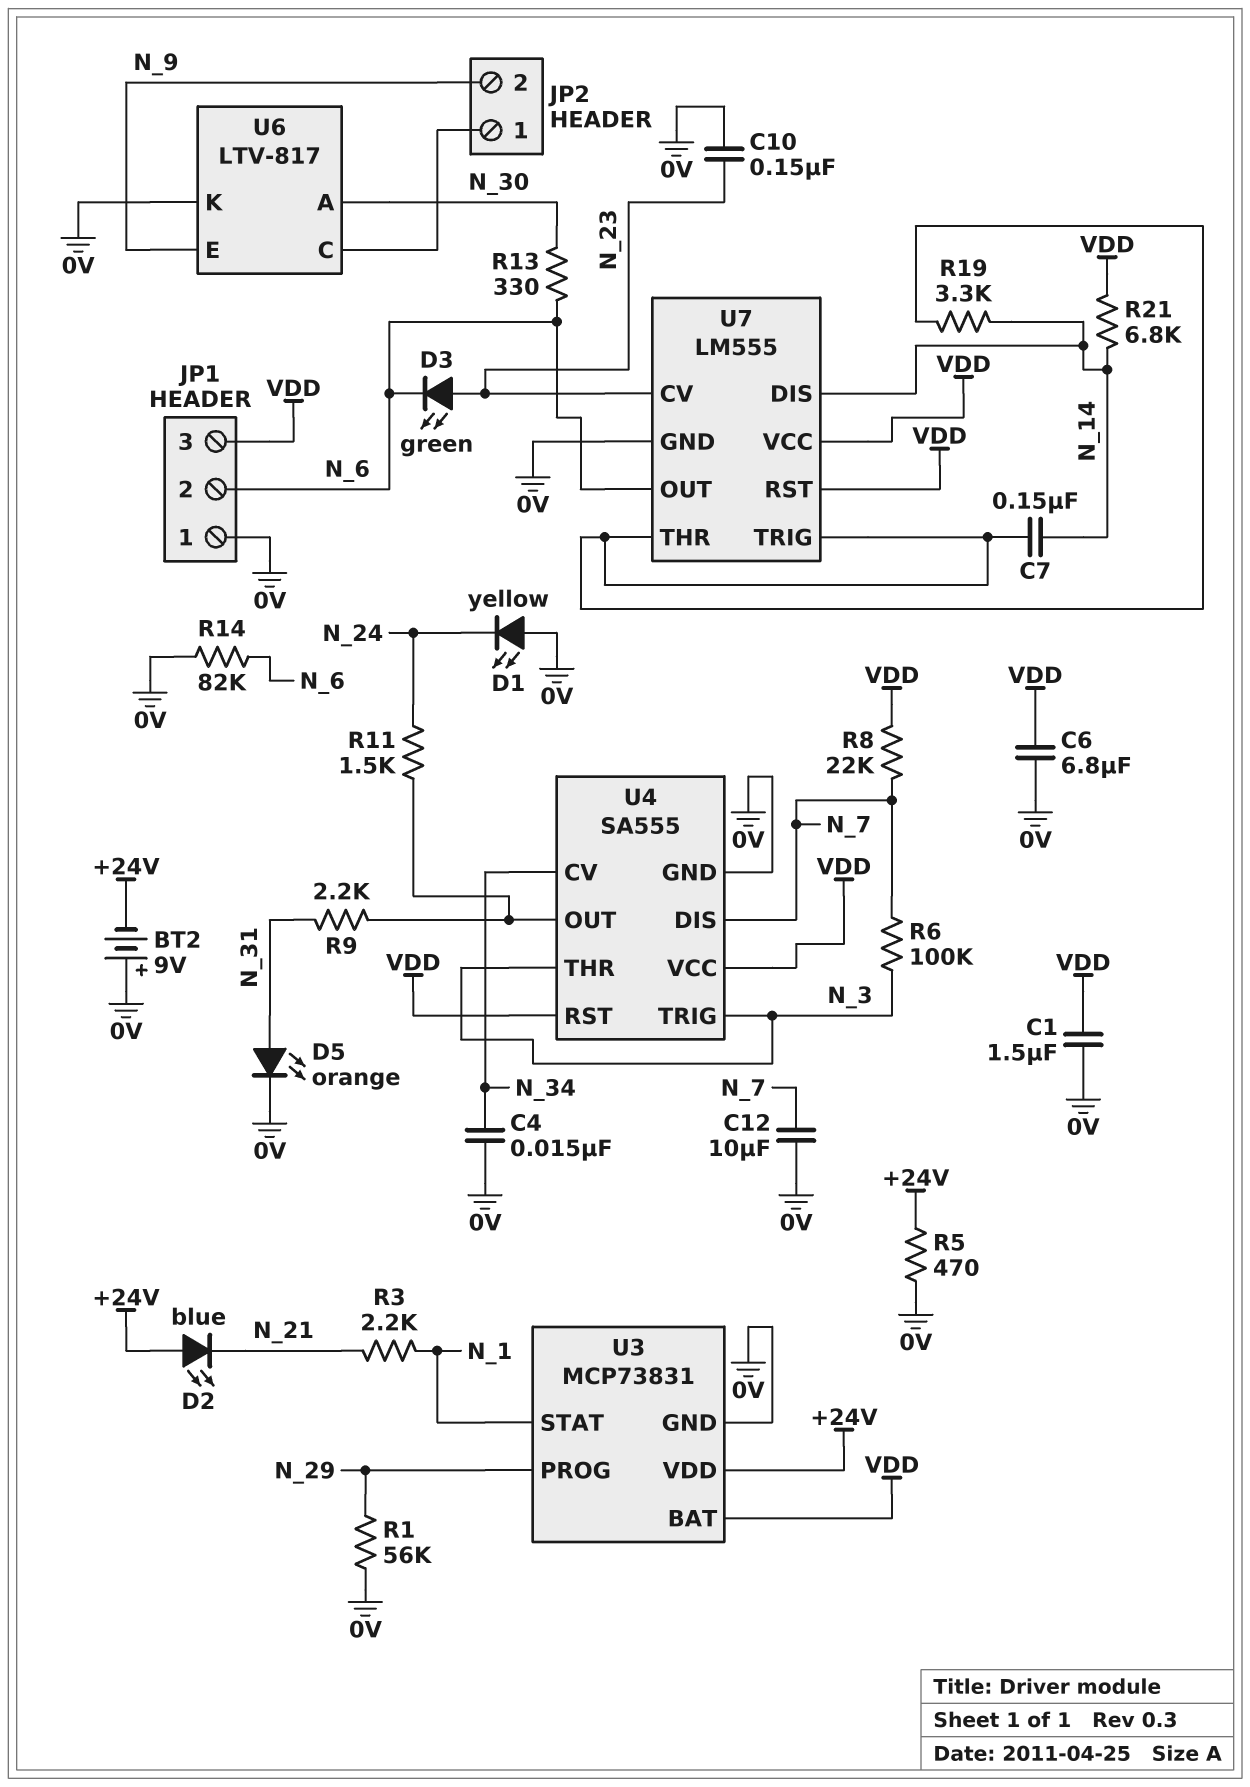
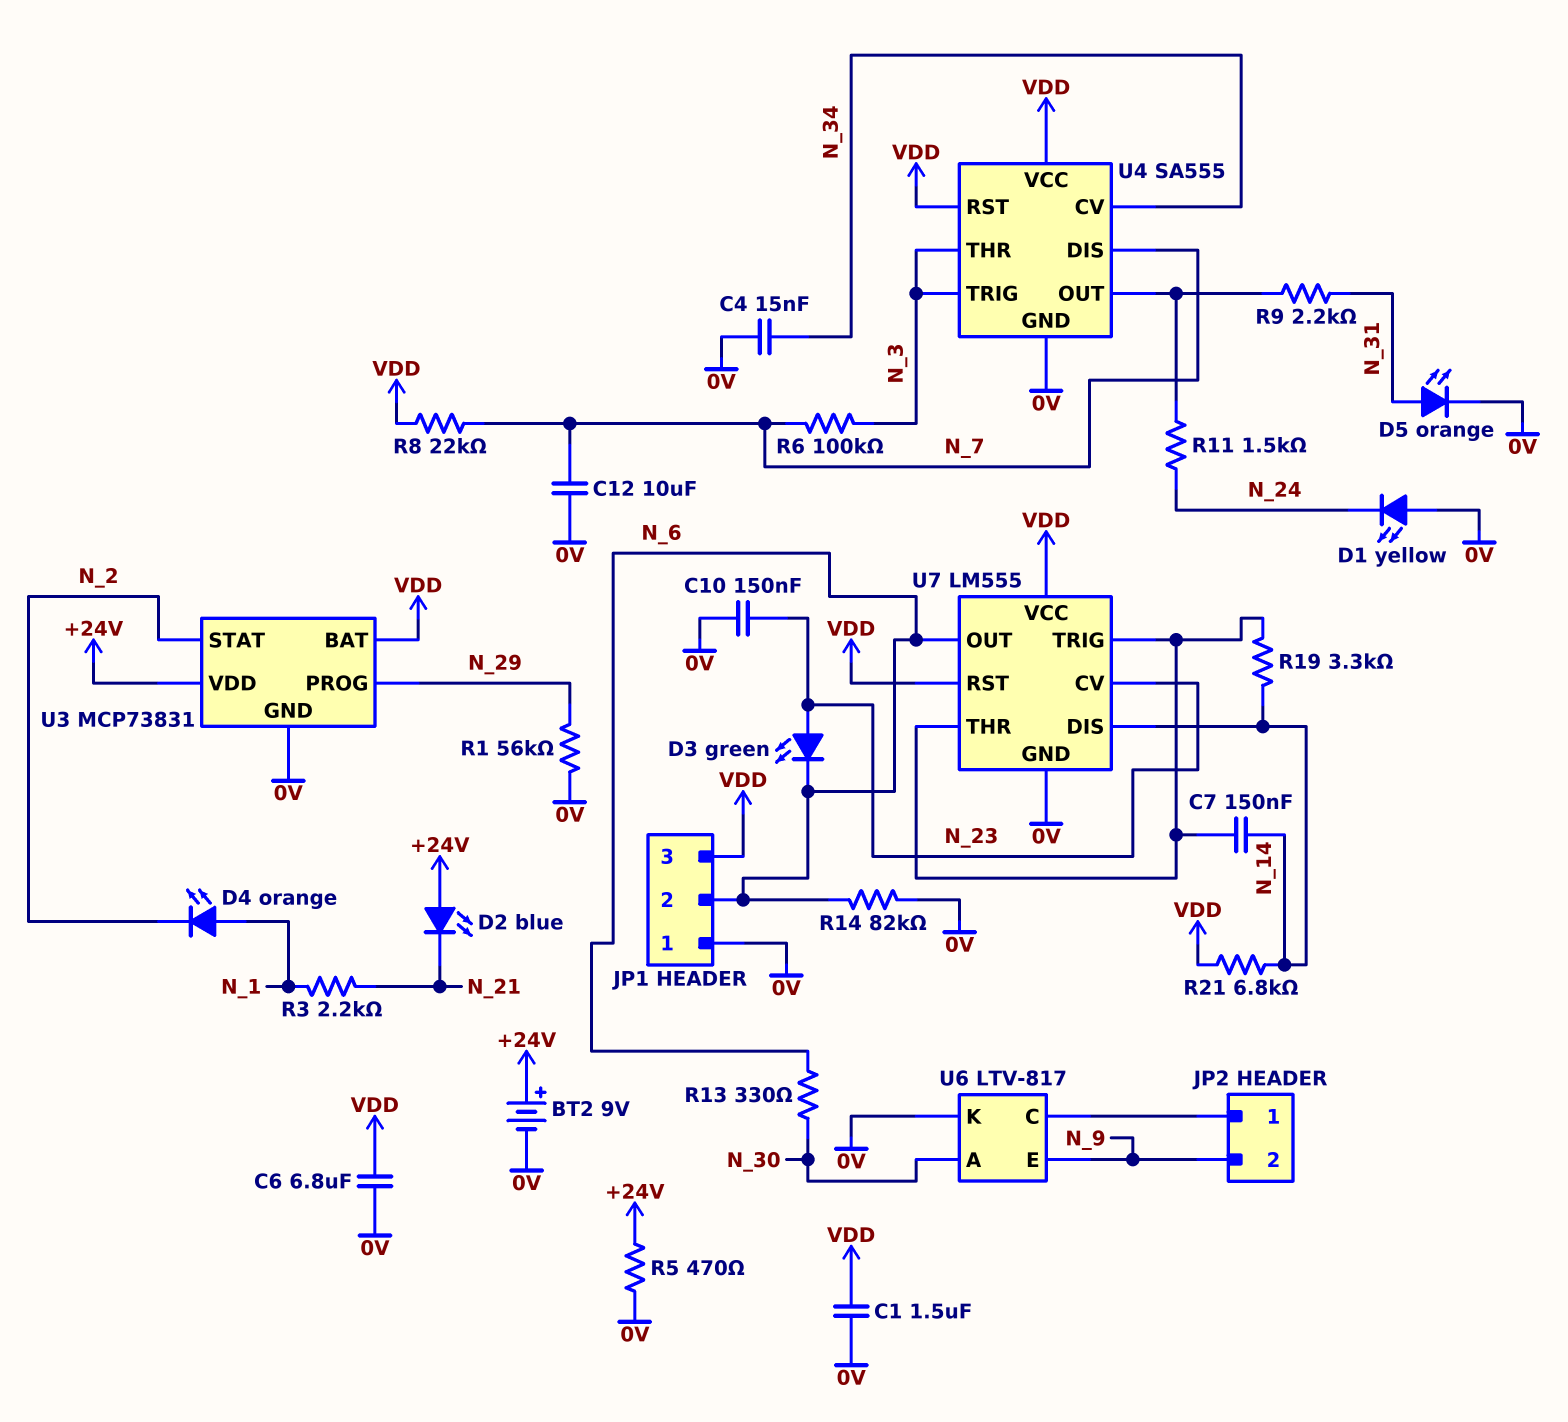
BT2: 9V (plus 0V, minus +24V) -> 9V (plus +24V, minus 0V)
D4: none -> LED orange (A N_1, K N_2)
U3 pin STAT: N_1 -> N_2

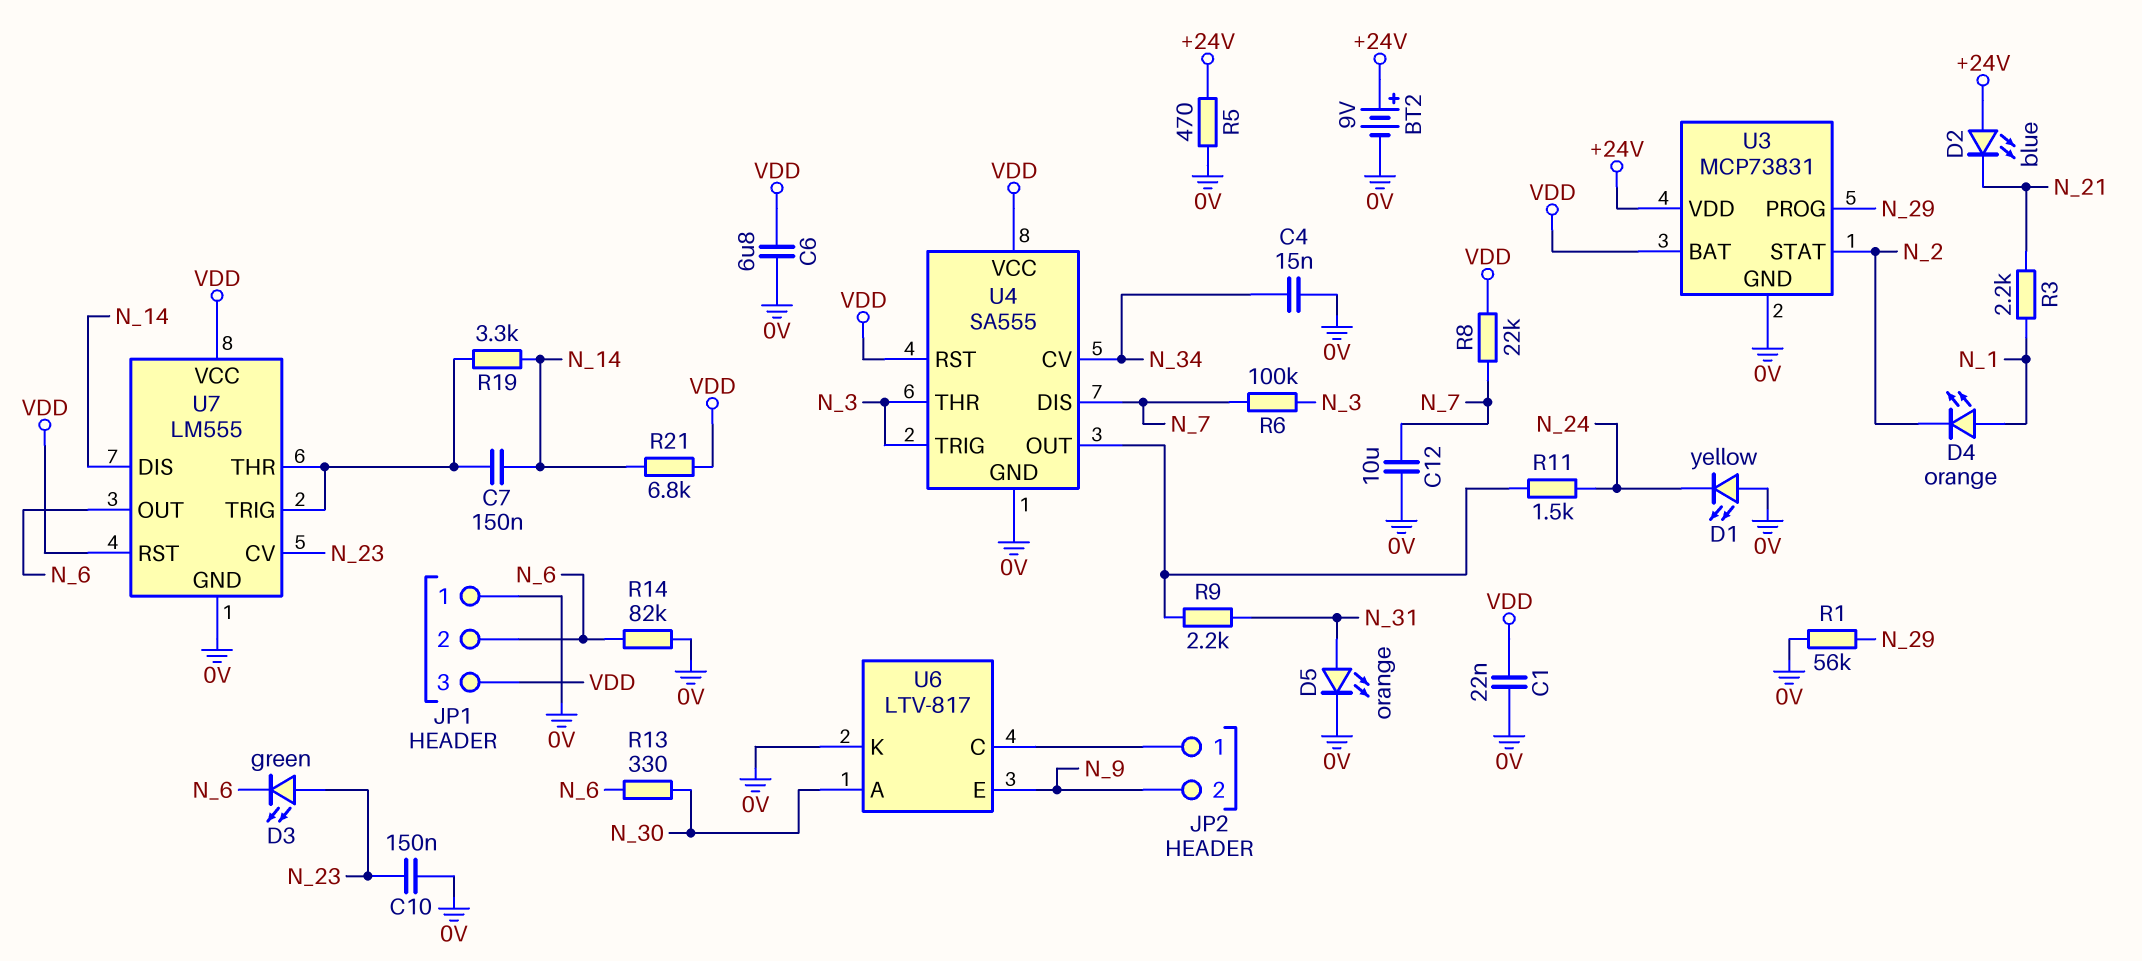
C1: 1.5uF (0V, VDD) -> 22nF (0V, VDD)

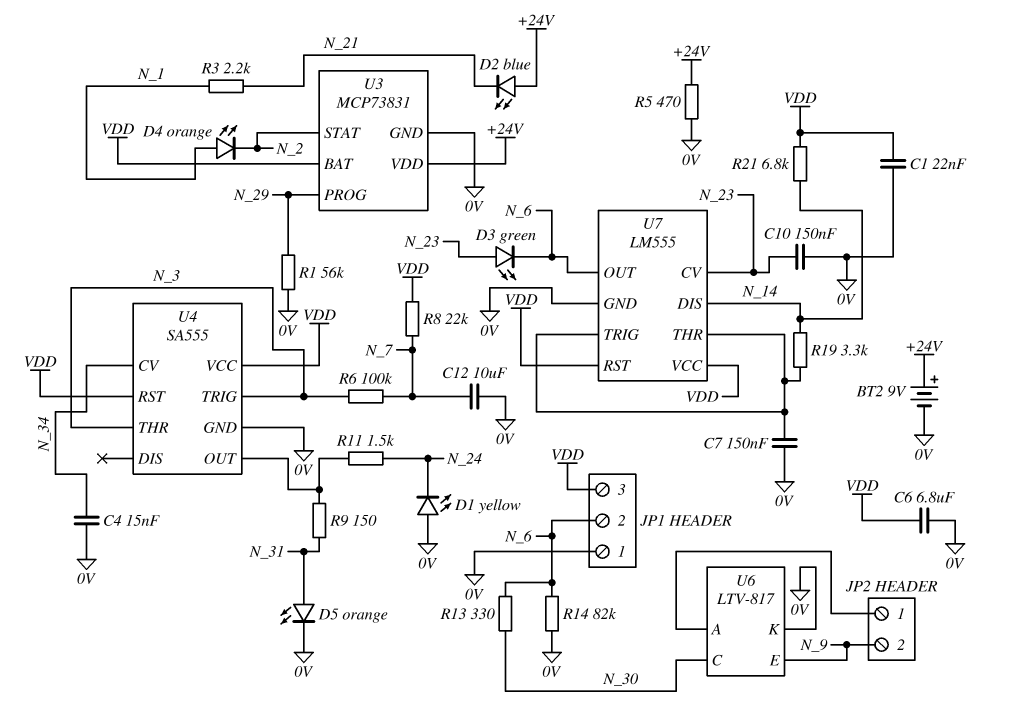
C7: 150nF (N_14, U7/THR) -> 150nF (0V, U7/THR)
R9: 2.2k (N_31, U4/OUT) -> 150 (N_31, U4/OUT)
U4 pin DIS: N_7 -> none
U6 pin A: N_30 -> JP2/1
U6 pin C: JP2/1 -> N_30

